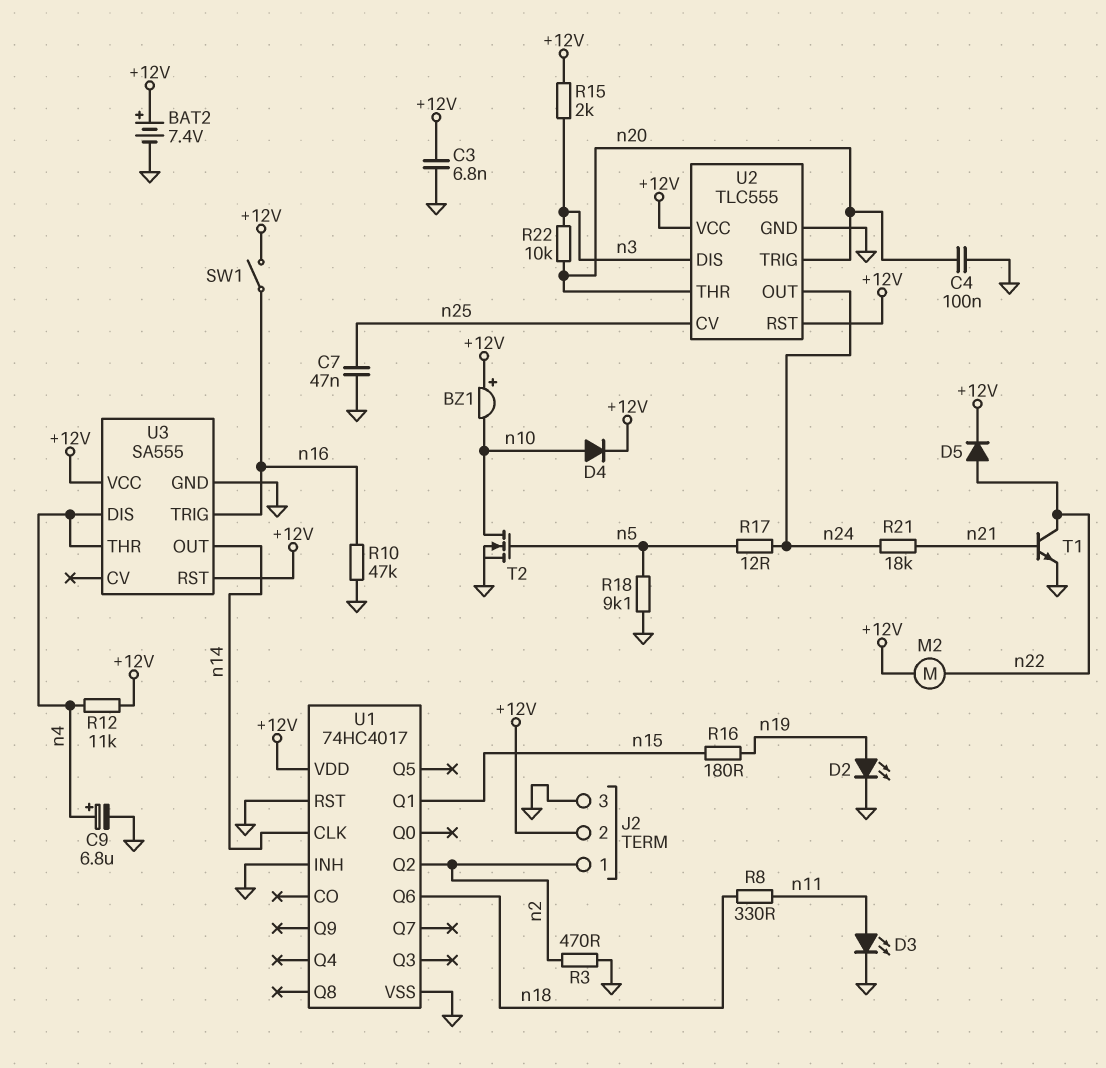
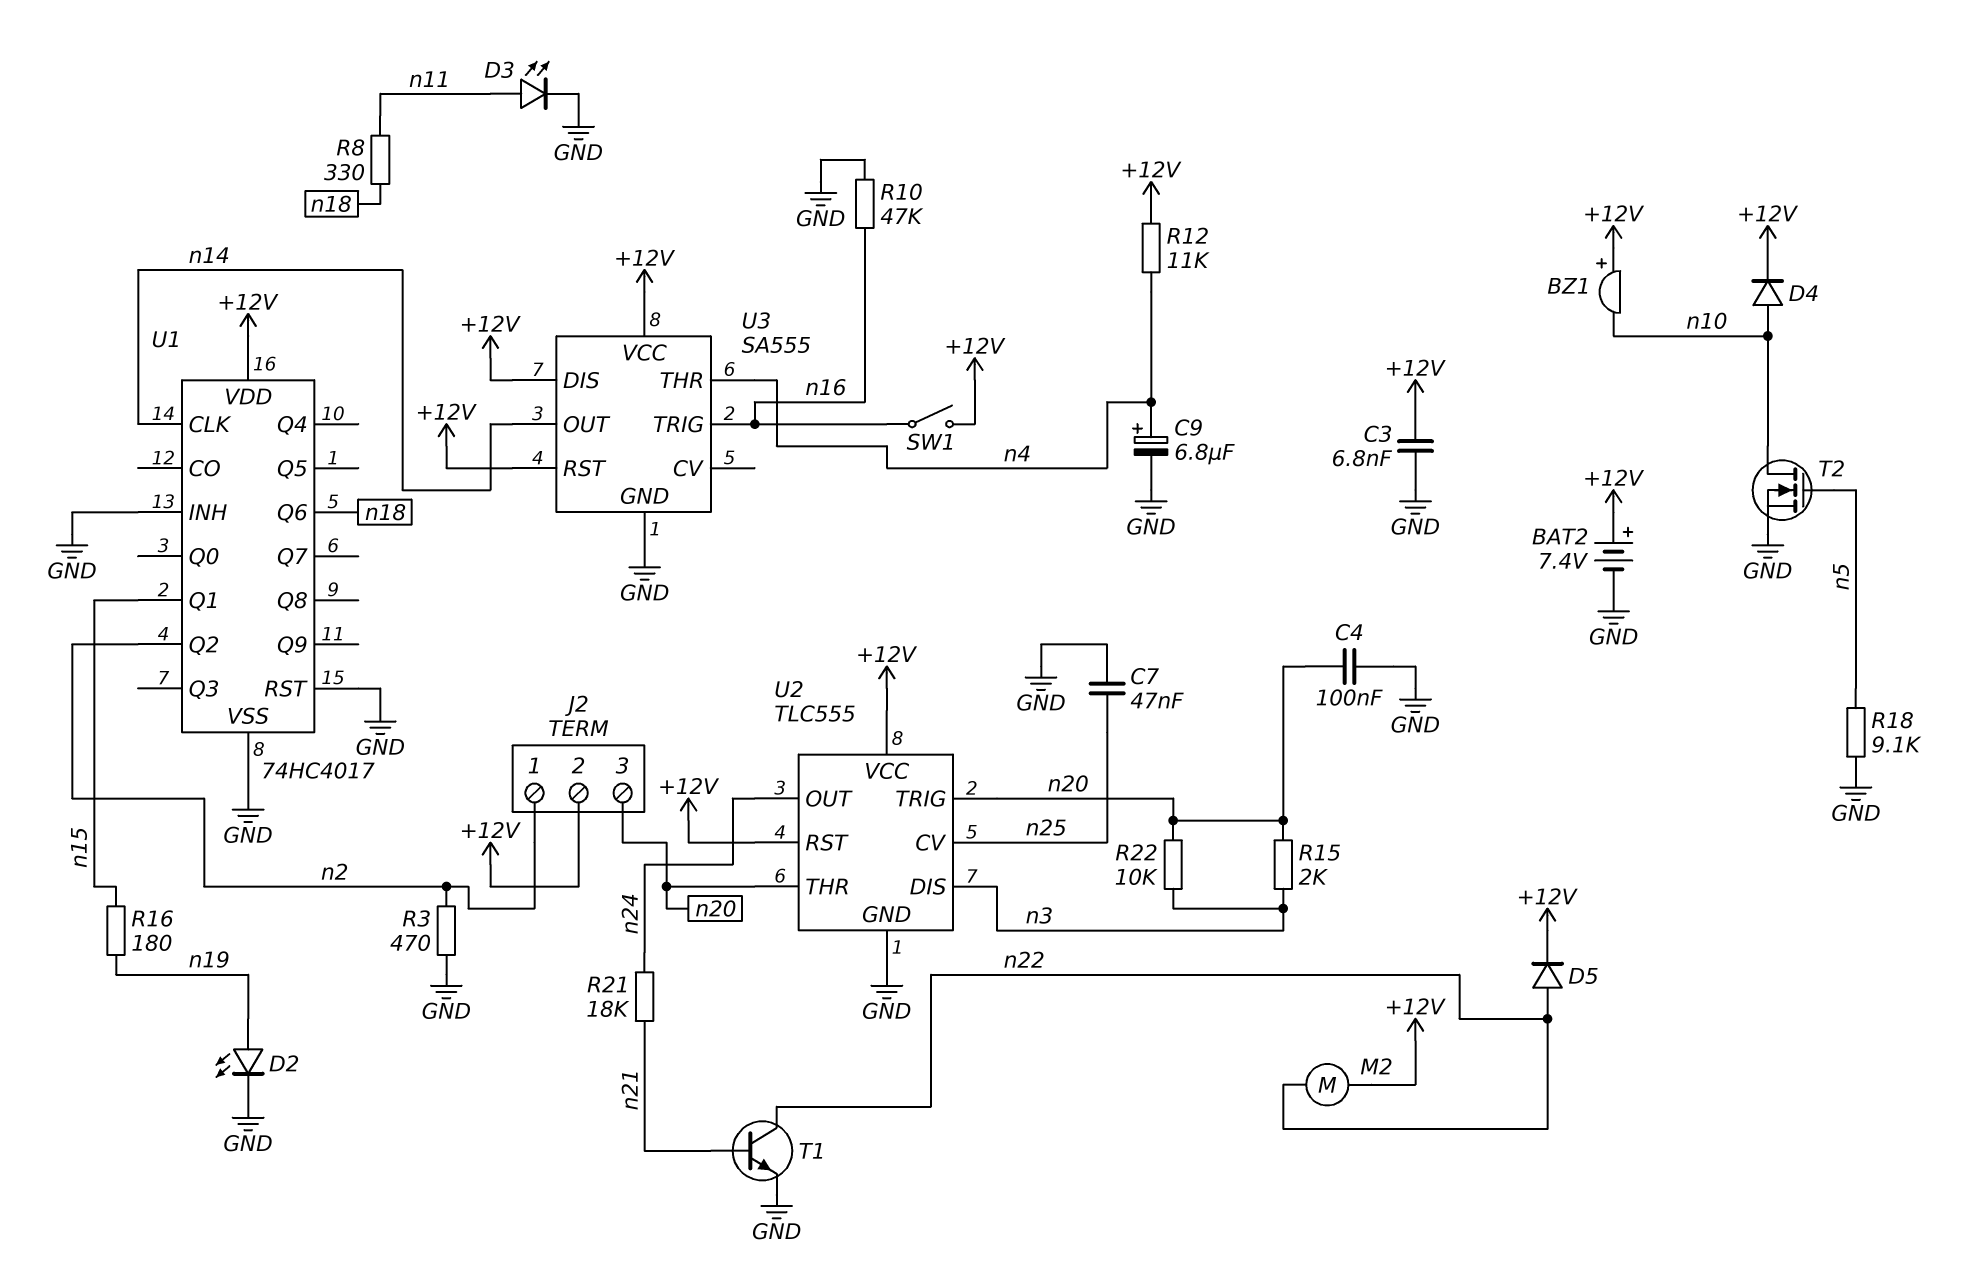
J2 pin 3: GND -> n20
R15: 2k (+12V, n3) -> 2k (n3, n20)
R17: 12 (n5, n24) -> none
U3 pin DIS: n4 -> +12V

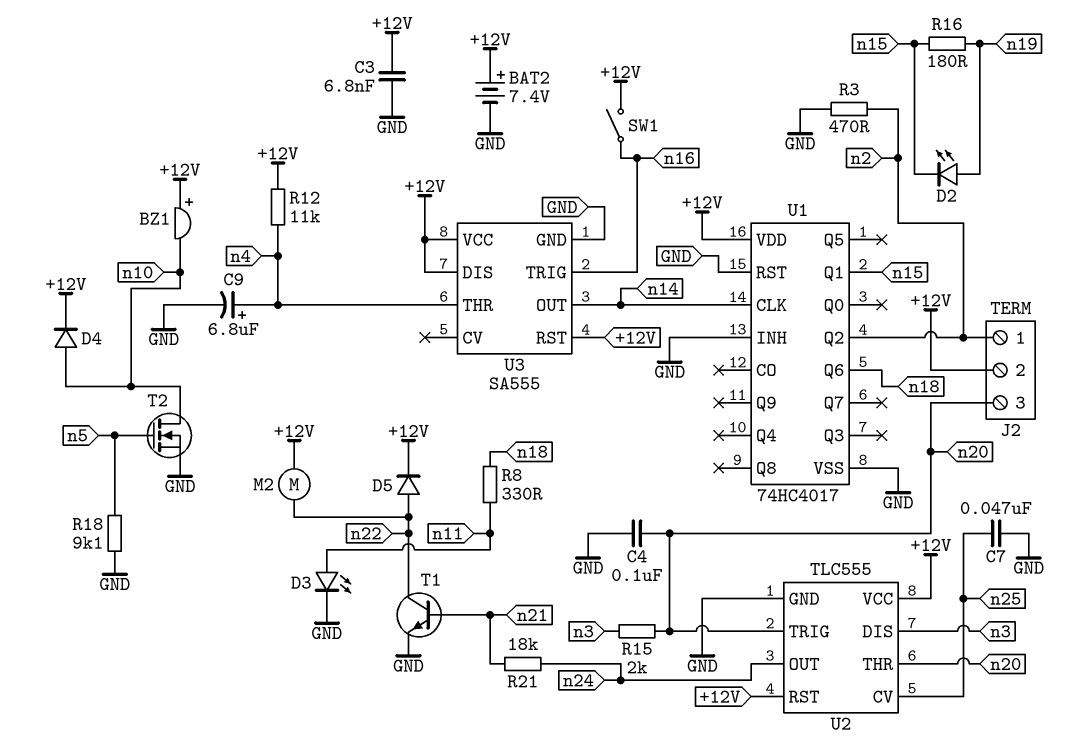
D2: LED (A n19, K GND) -> LED (A n19, K n15)
R10: 47k (GND, n16) -> none
R22: 10k (n3, n20) -> none

